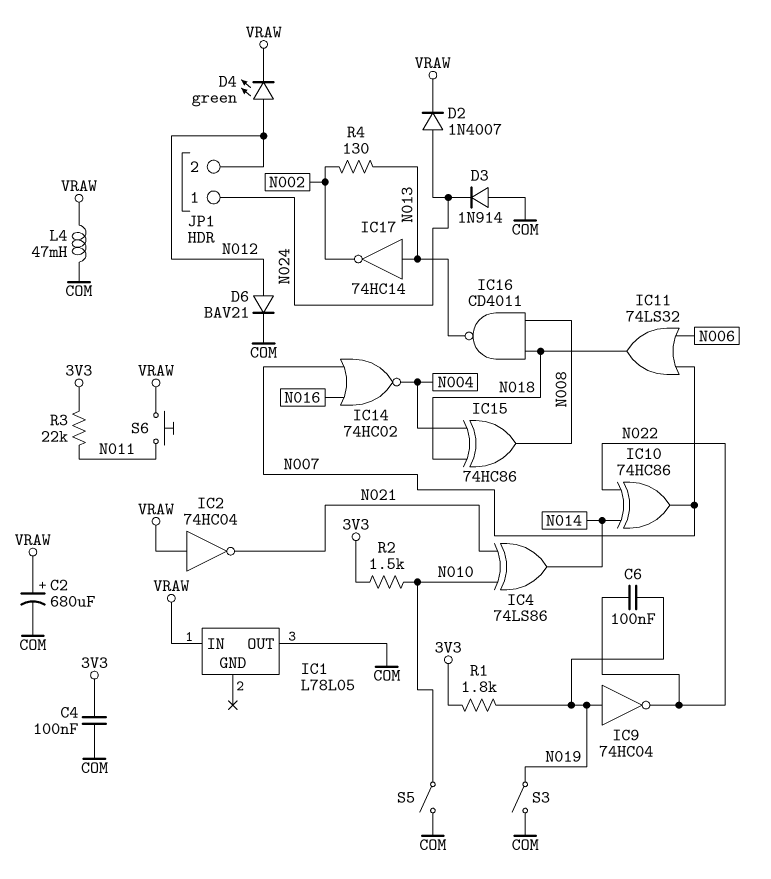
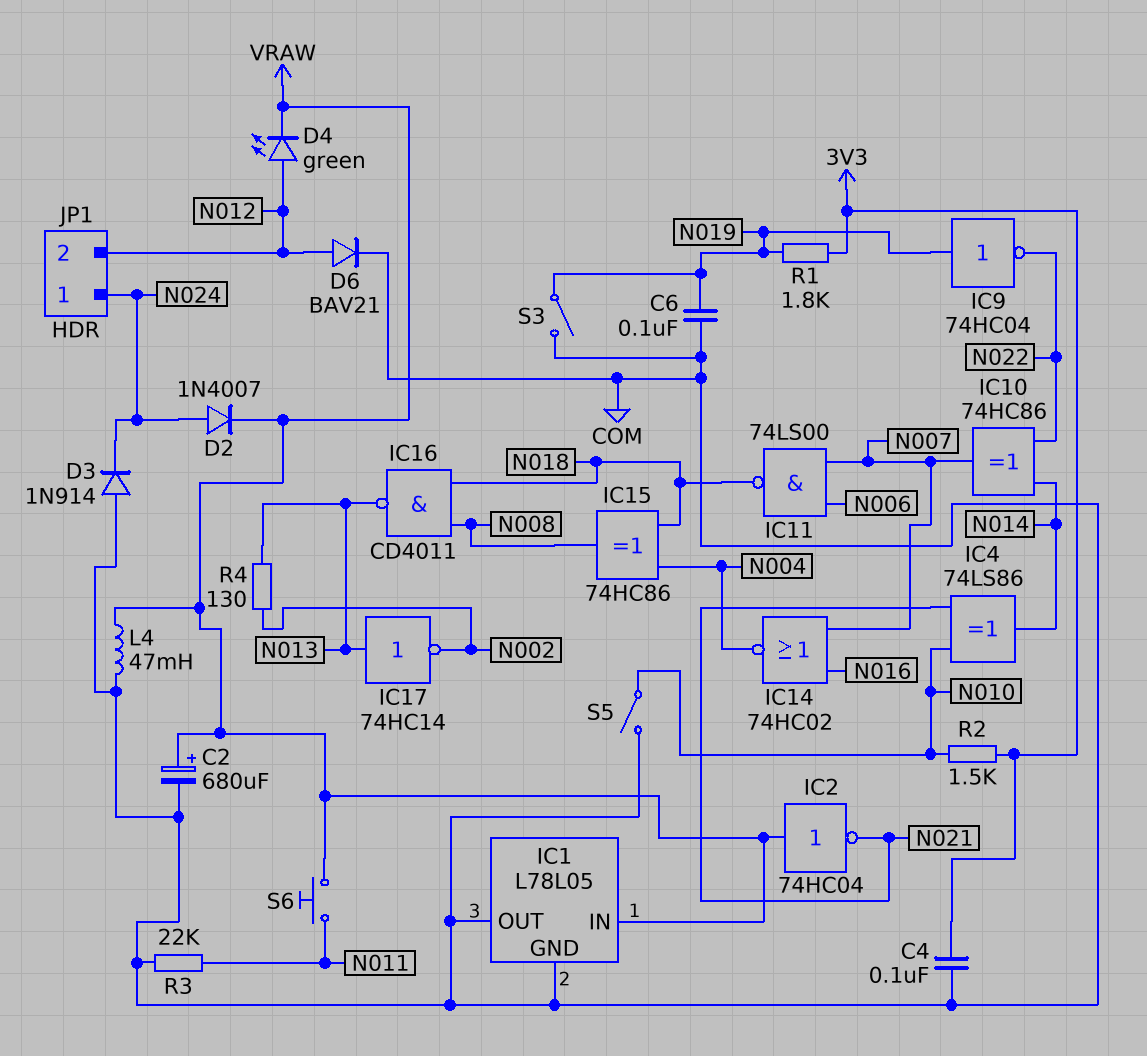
C6: 100nF (N019, N022) -> 100nF (COM, N019)
IC1 pin GND: none -> COM
IC11: OR 74LS32 (in N006, in N007, out N018) -> NAND 74LS00 (in N006, in N007, out N018)
R3: 22k (3V3, N011) -> 22k (COM, N011)

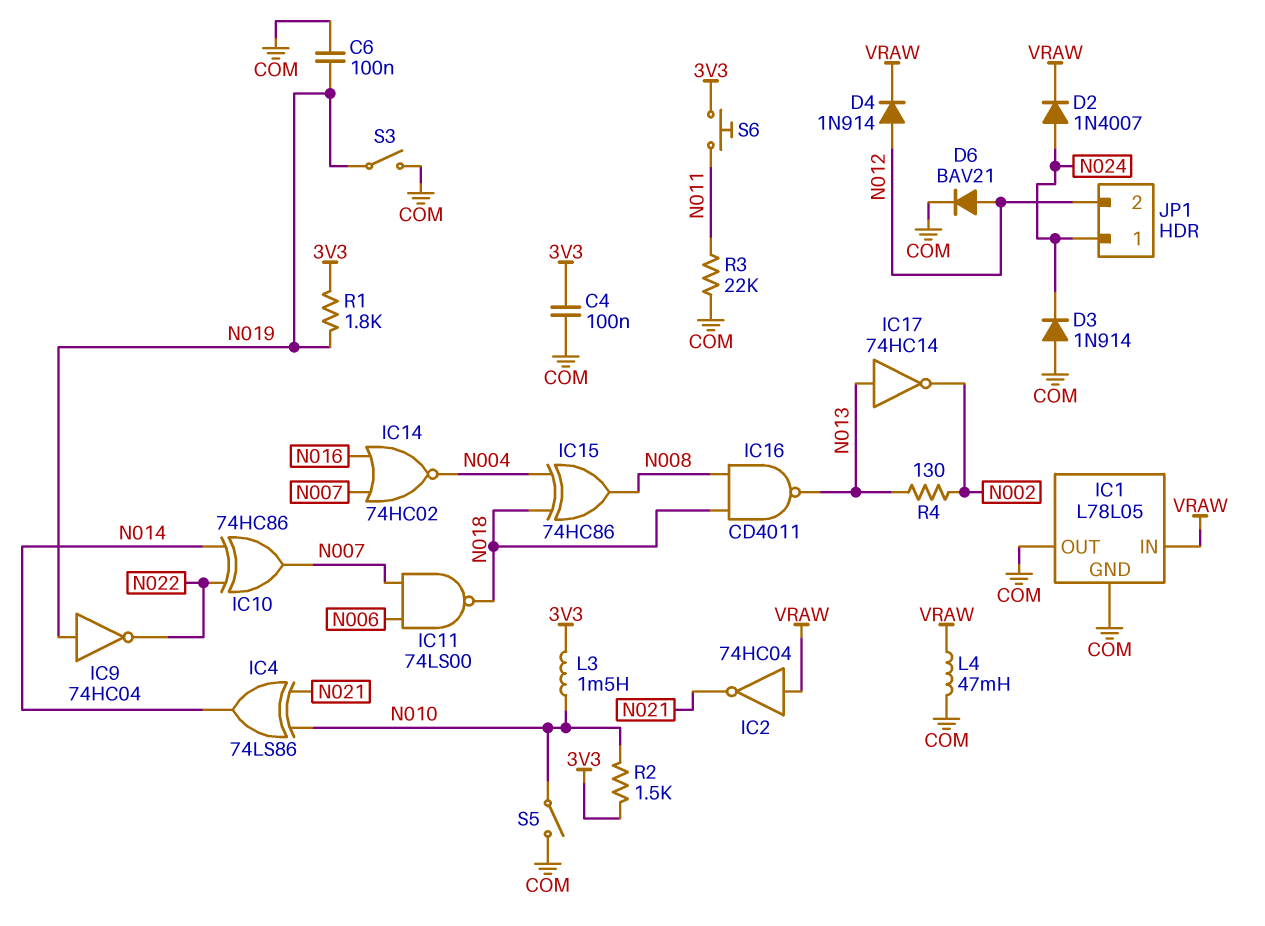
C2: 680uF (plus VRAW, minus COM) -> none
D4: LED green (A N012, K VRAW) -> diode 1N914 (A N012, K VRAW)
L3: none -> 1.5mH (3V3, N010)
S6: button (N011, VRAW) -> button (3V3, N011)

